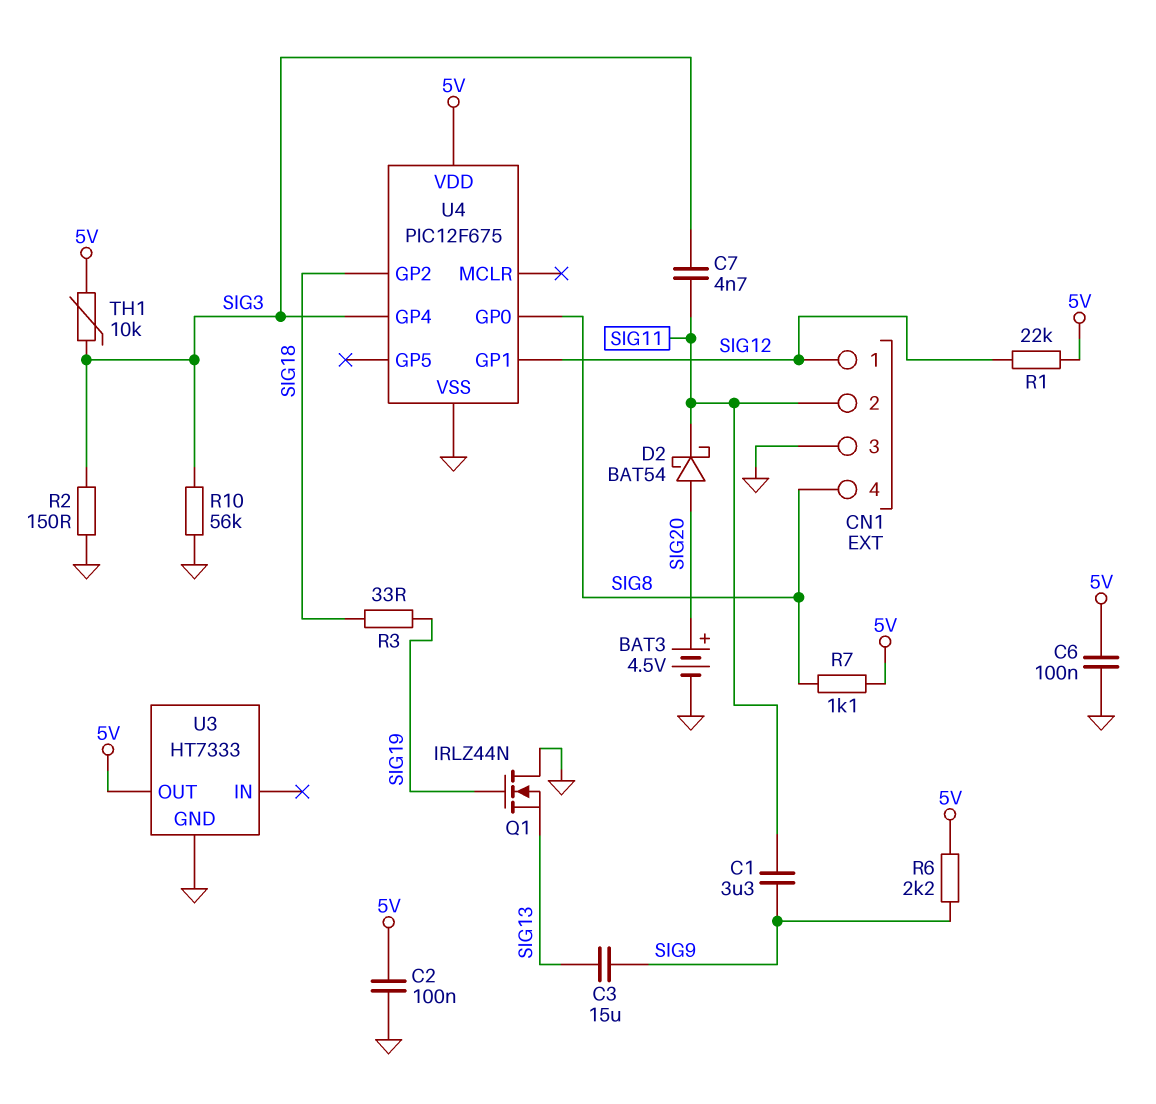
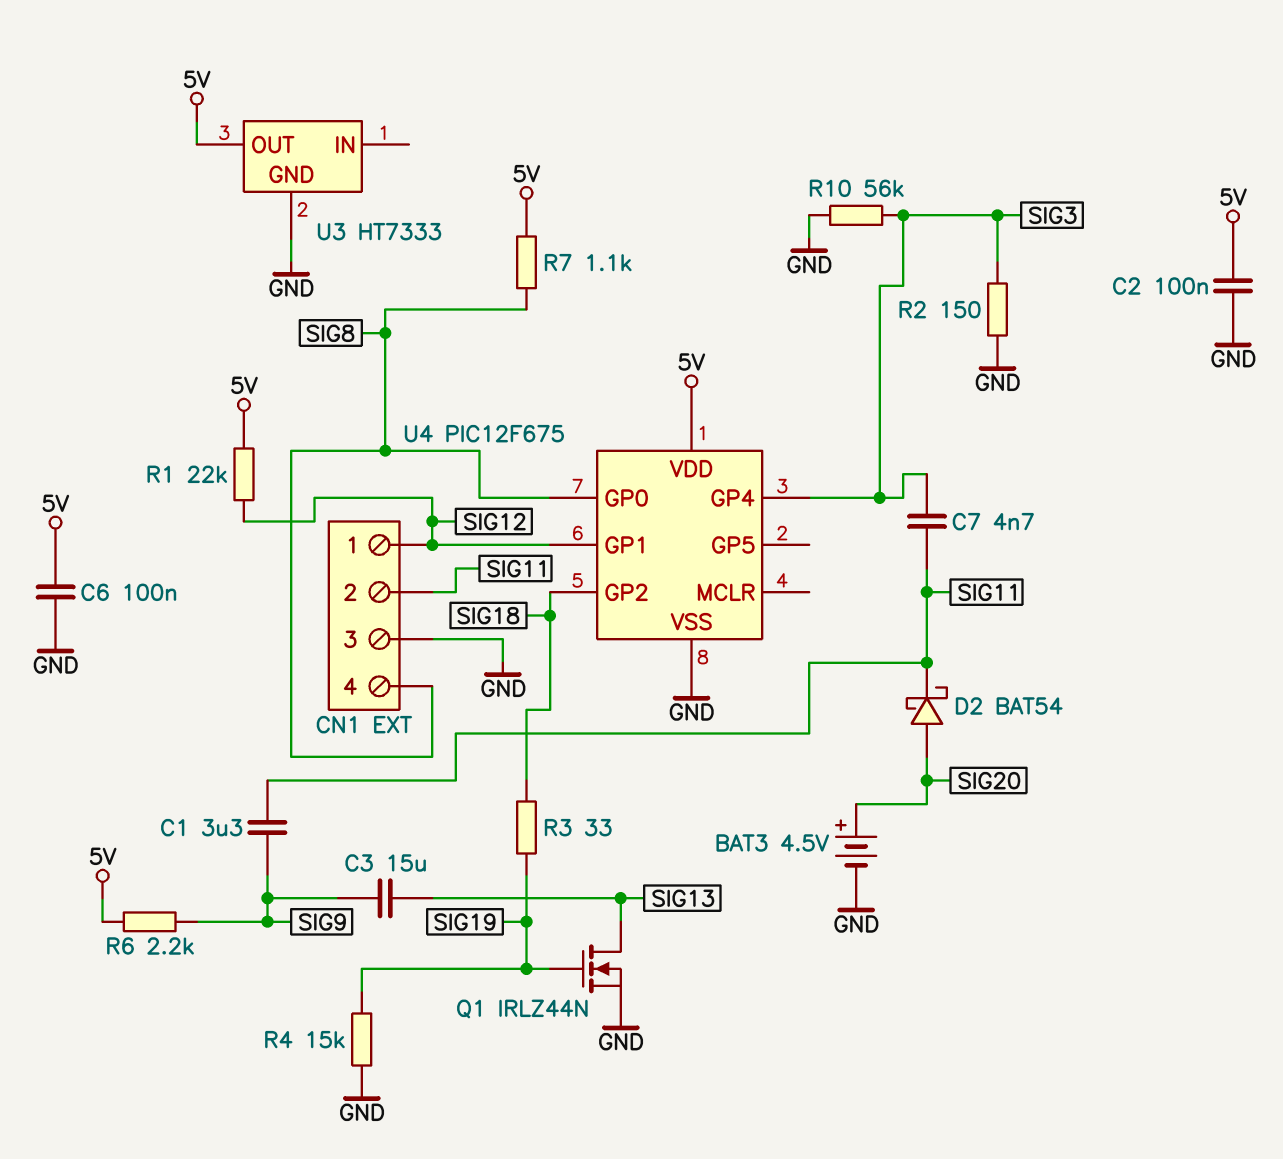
Q1: NMOS IRLZ44N (G SIG19, D GND, S SIG13) -> NMOS IRLZ44N (G SIG19, D SIG13, S GND)
R4: none -> 15k (GND, SIG19)
TH1: 10k (5V, SIG3) -> none

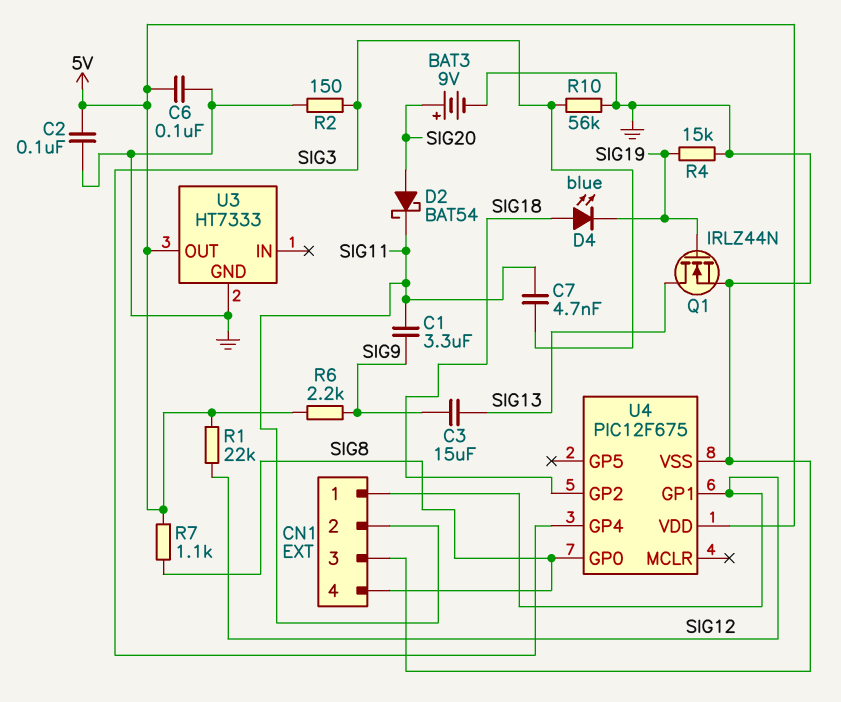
BAT3: 4.5V (plus SIG20, minus GND) -> 9V (plus SIG20, minus GND)
D4: none -> LED blue (A SIG18, K SIG19)
R3: 33 (SIG18, SIG19) -> none

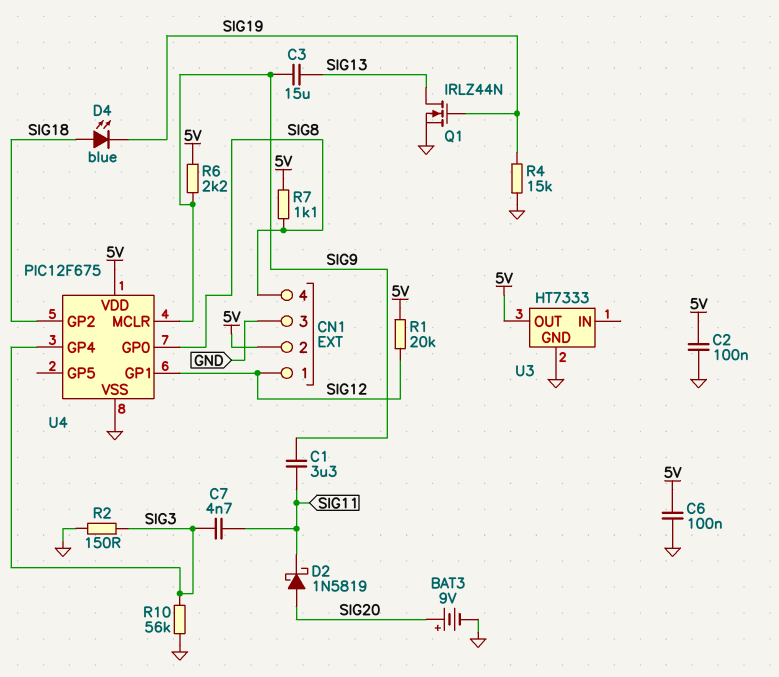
CN1 pin 2: SIG11 -> 5V
D2: schottky BAT54 (A SIG20, K SIG11) -> schottky 1N5819 (A SIG20, K SIG11)
R1: 22k (5V, SIG12) -> 20k (5V, SIG12)
U4 pin MCLR: none -> SIG9

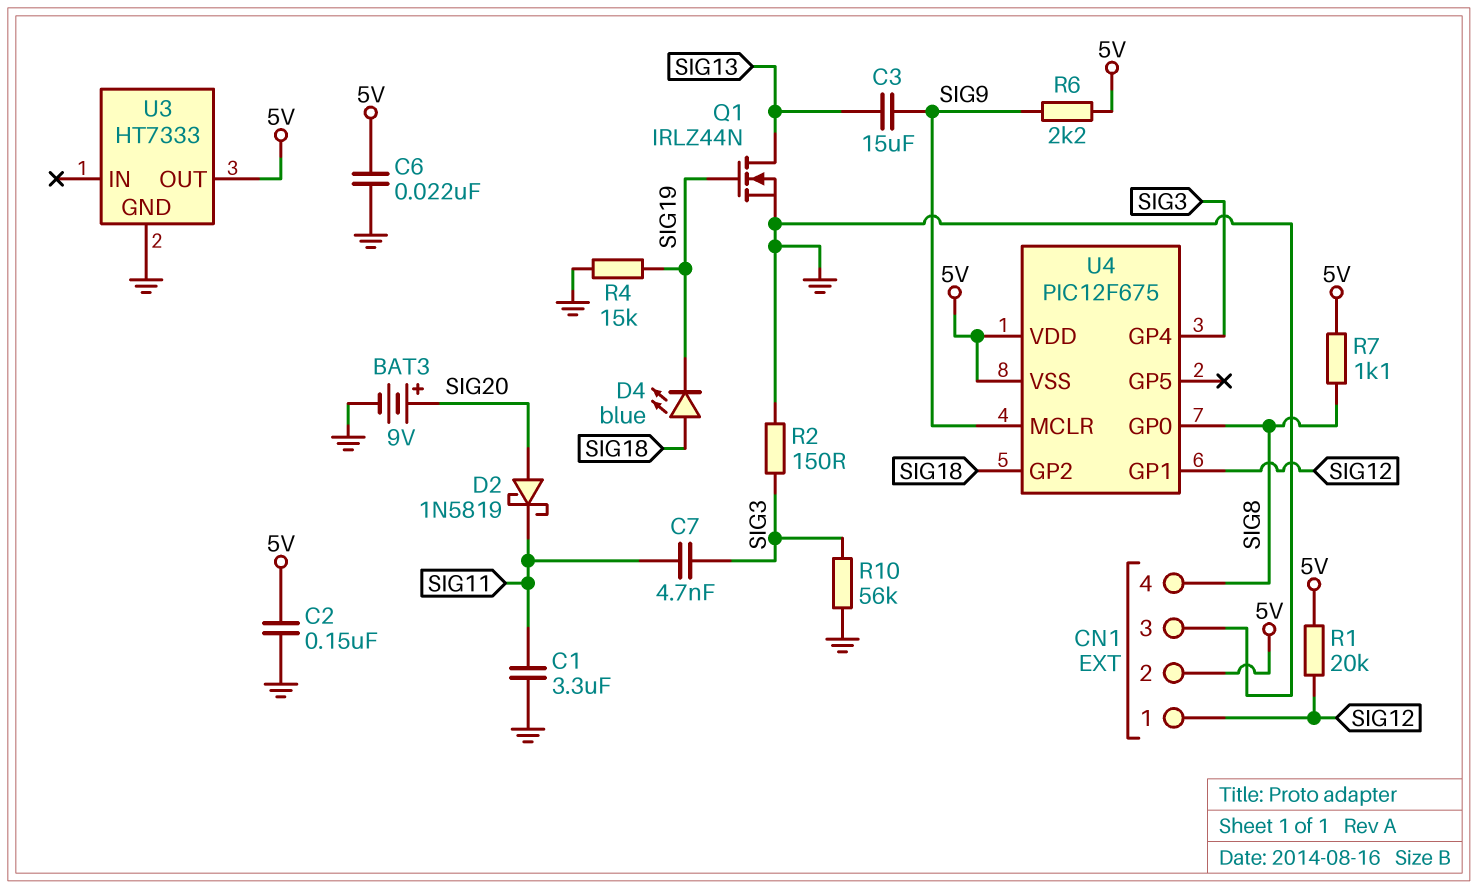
C1: 3.3uF (SIG9, SIG11) -> 3.3uF (GND, SIG11)
C2: 100nF (5V, GND) -> 150nF (5V, GND)
C6: 100nF (5V, GND) -> 22nF (5V, GND)
U4 pin VSS: GND -> 5V

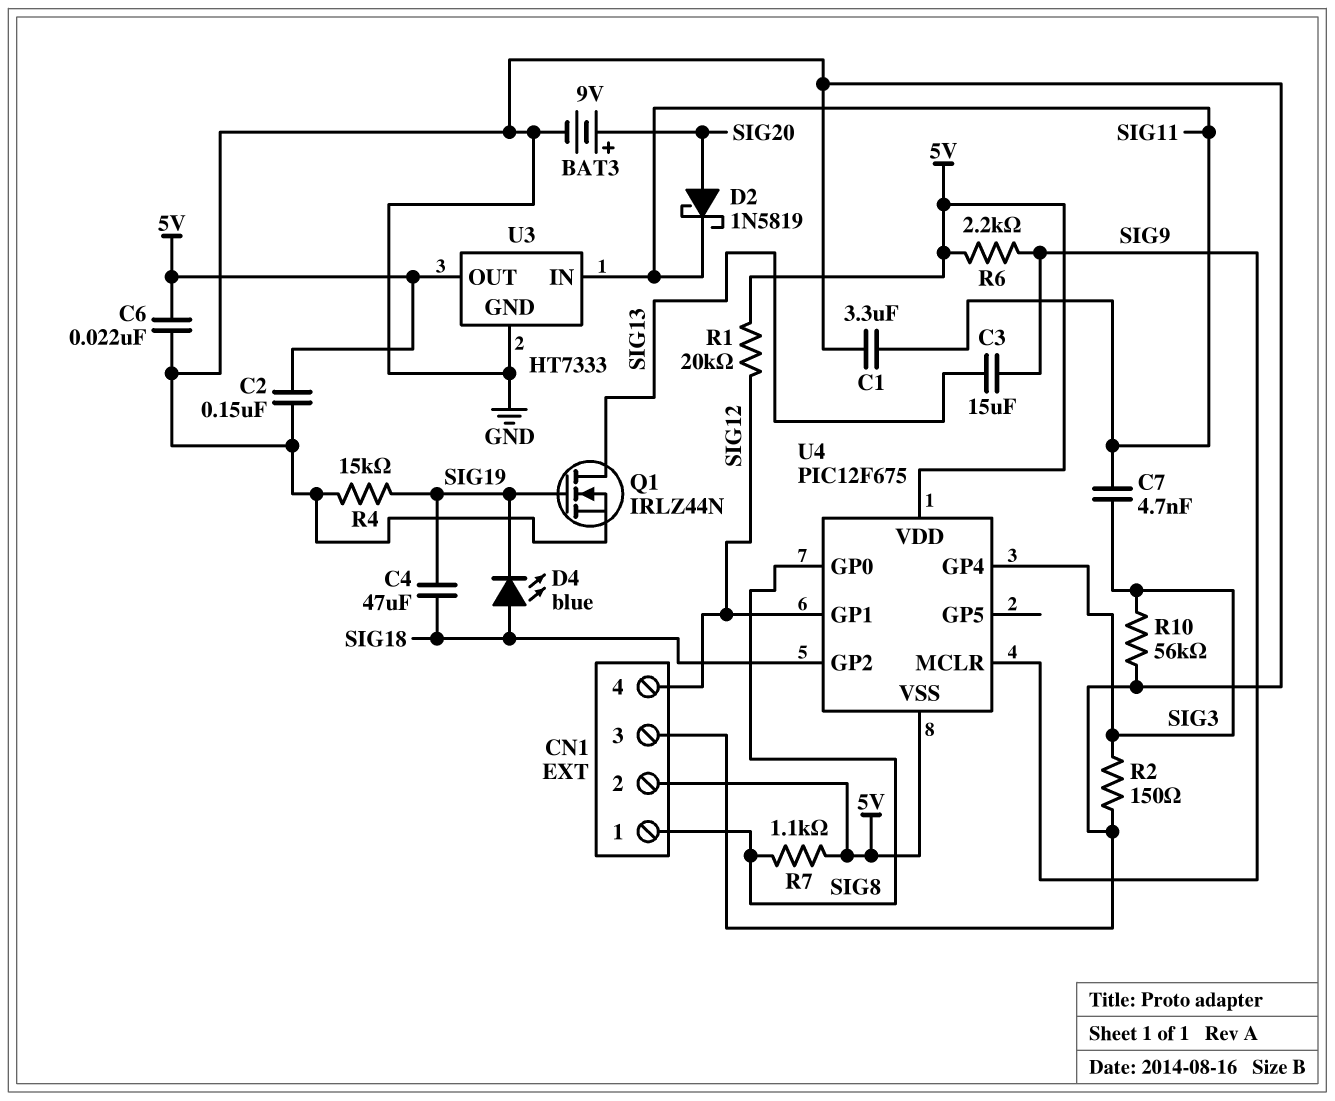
C4: none -> 47uF (SIG18, SIG19)
CN1 pin 1: SIG12 -> SIG8
CN1 pin 4: SIG8 -> SIG12
U3 pin IN: none -> SIG11

